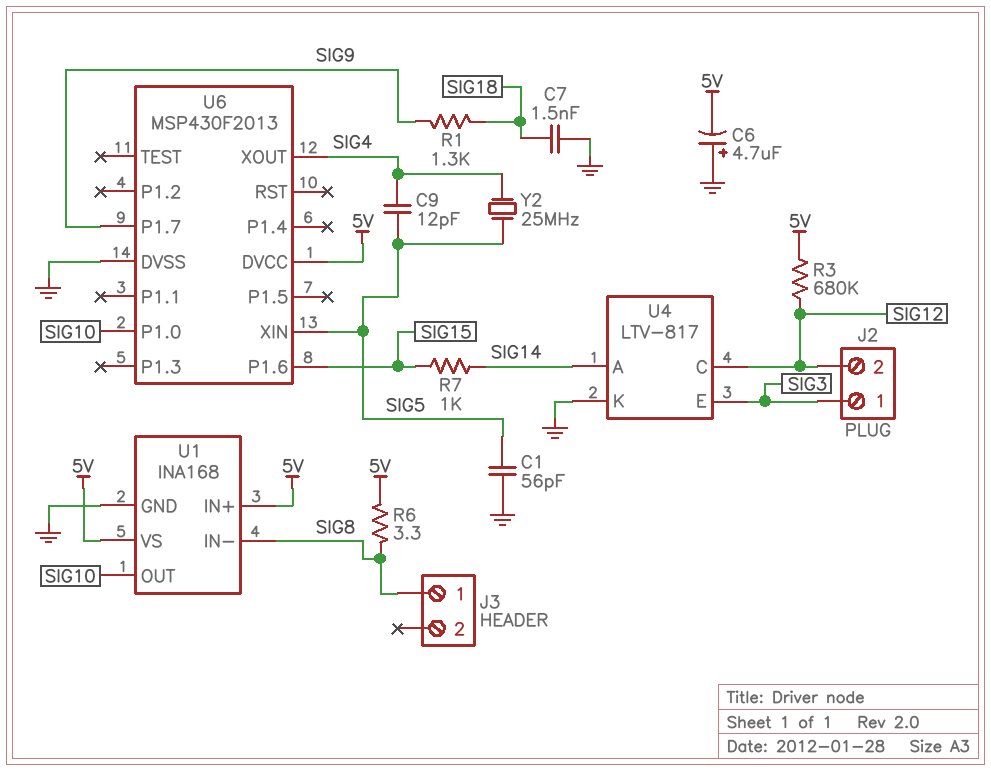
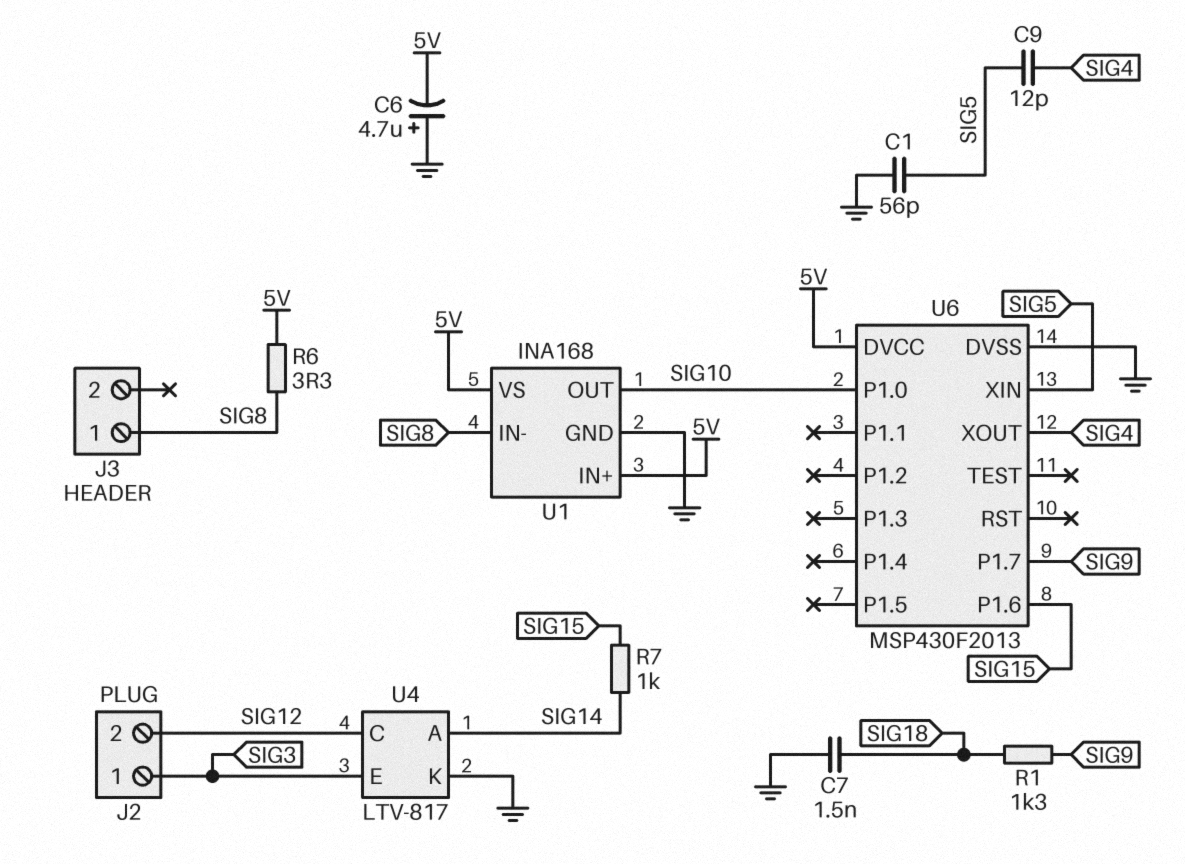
R3: 680k (5V, SIG12) -> none
Y2: 25MHz (SIG4, SIG5) -> none

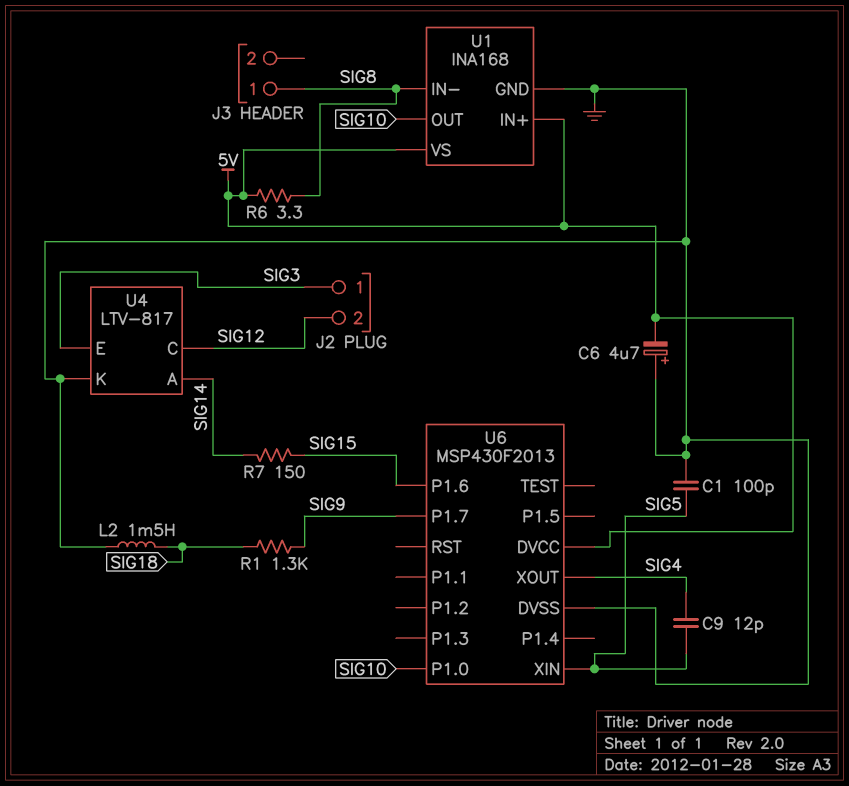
C1: 56pF (GND, SIG5) -> 100pF (GND, SIG5)
C7: 1.5nF (GND, SIG18) -> none
L2: none -> 1.5mH (GND, SIG18)
R7: 1k (SIG14, SIG15) -> 150 (SIG14, SIG15)

